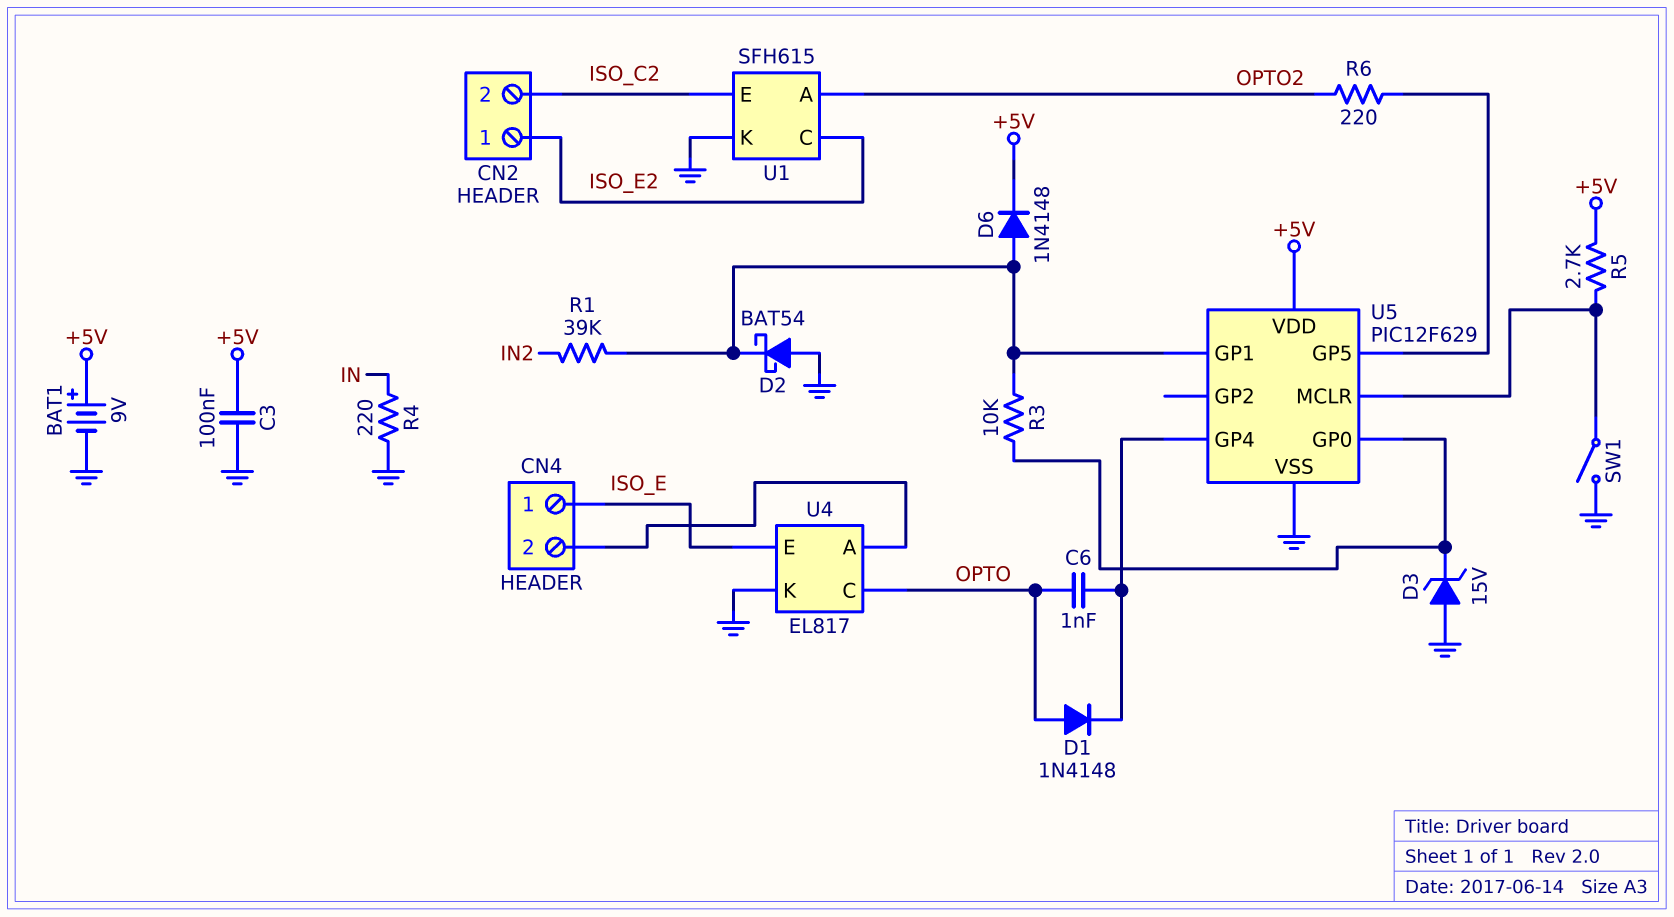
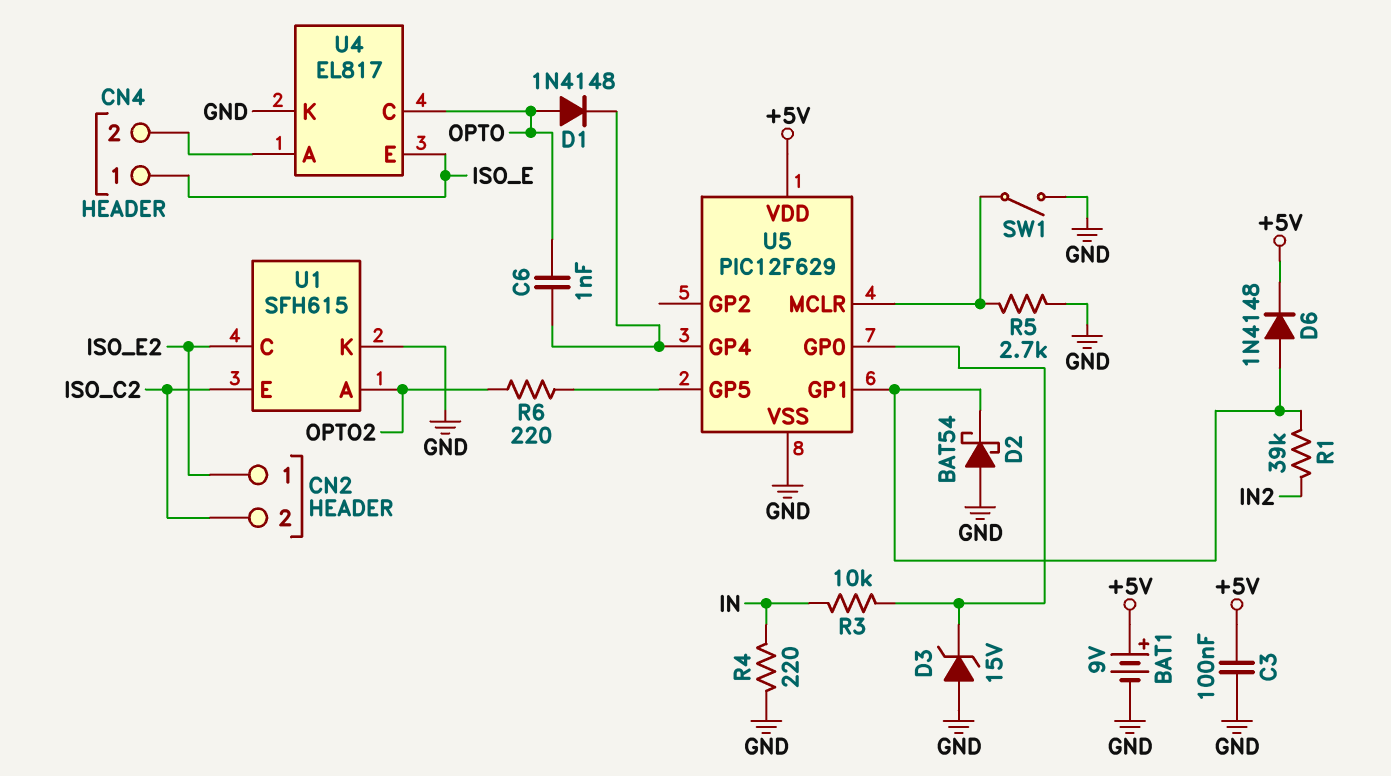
R3: 10k (U5/GP0, U5/GP1) -> 10k (IN, U5/GP0)
R5: 2.7k (+5V, U5/MCLR) -> 2.7k (GND, U5/MCLR)

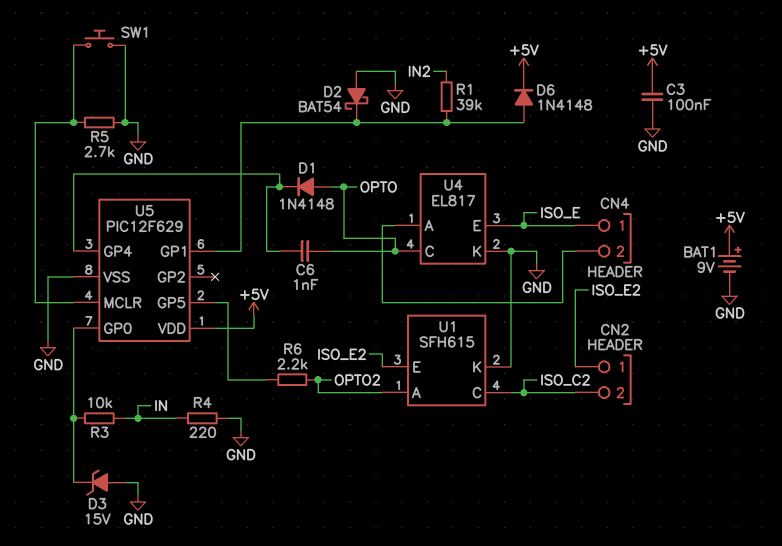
R6: 220 (OPTO2, U5/GP5) -> 2.2k (OPTO2, U5/GP5)
SW1: switch (GND, U5/MCLR) -> button (GND, U5/MCLR)
U1 pin C: ISO_E2 -> ISO_C2
U1 pin E: ISO_C2 -> ISO_E2

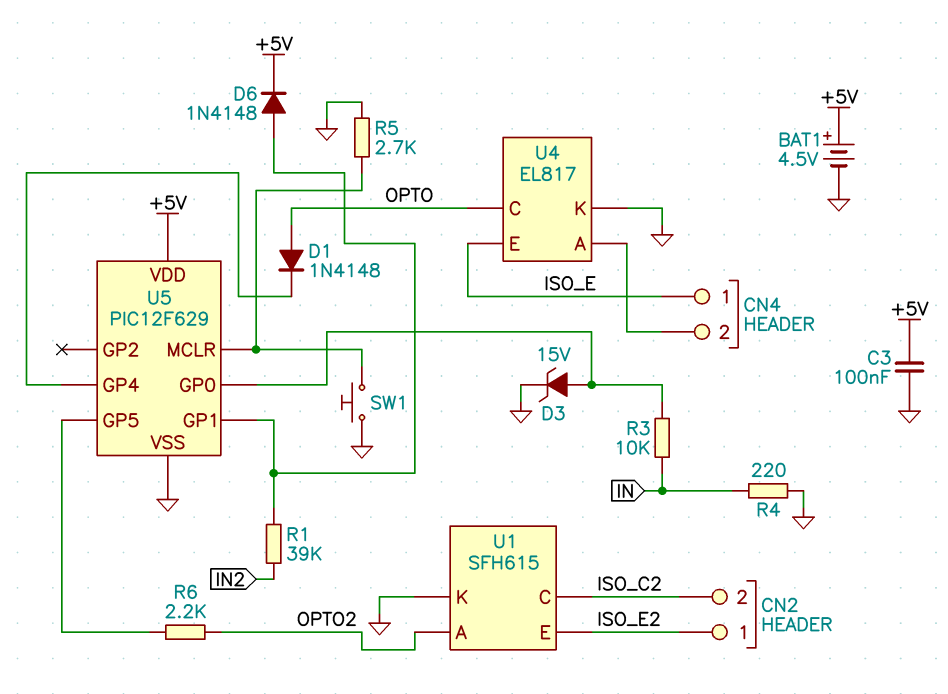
BAT1: 9V (plus +5V, minus GND) -> 4.5V (plus +5V, minus GND)
C6: 1nF (OPTO, U5/GP4) -> none
D2: schottky BAT54 (A GND, K U5/GP1) -> none
D3: zener 15V (A GND, K U5/GP0) -> zener 15V (A U5/GP0, K GND)

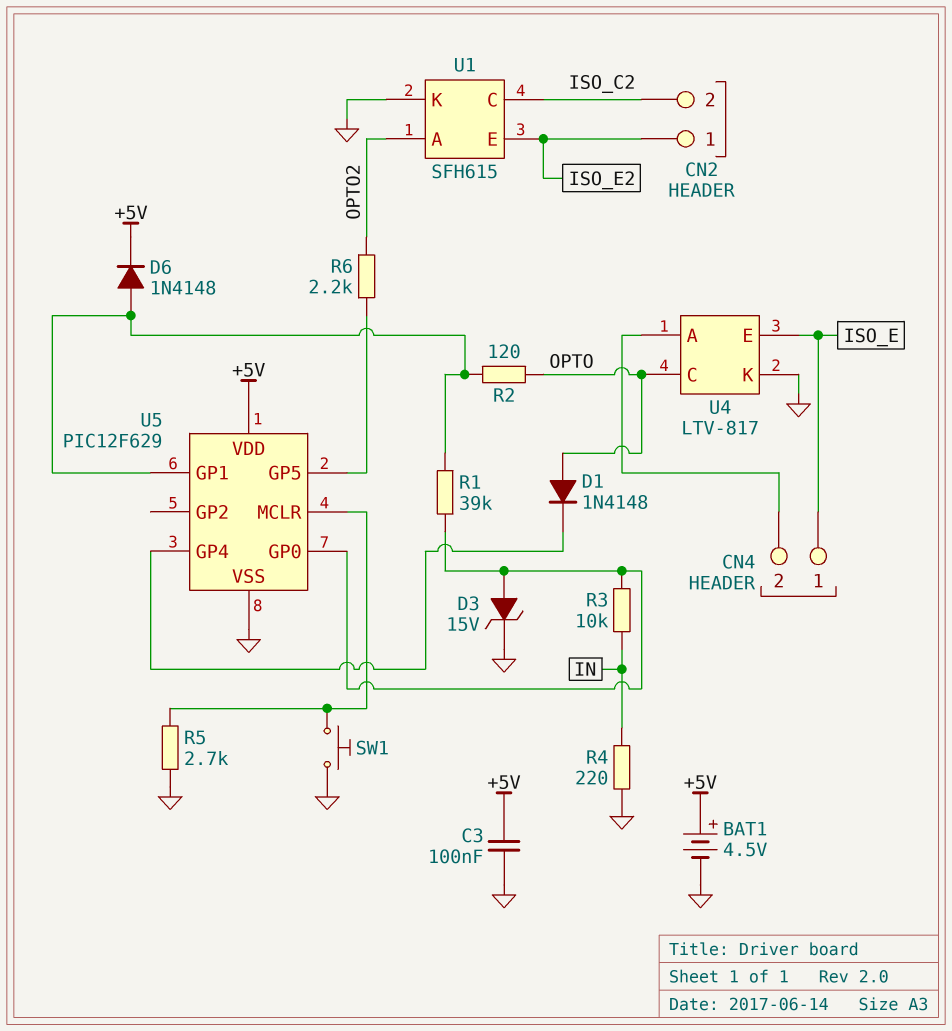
R1: 39k (IN2, U5/GP1) -> 39k (U5/GP0, U5/GP1)
R2: none -> 120 (OPTO, U5/GP1)
U4: EL817 -> LTV-817

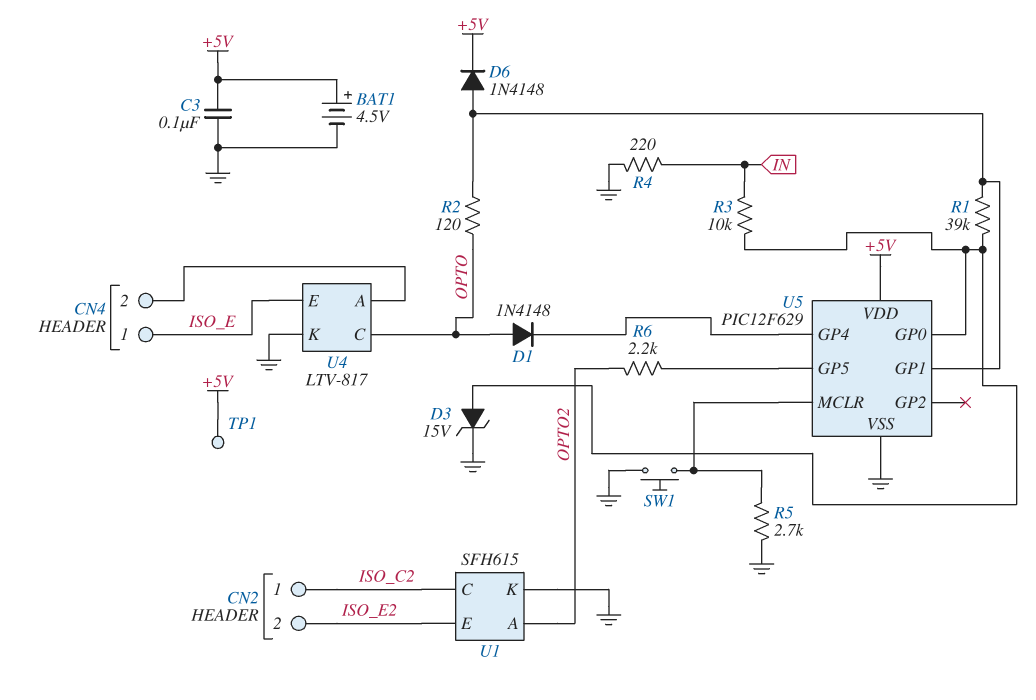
CN2 pin 1: ISO_E2 -> ISO_C2
CN2 pin 2: ISO_C2 -> ISO_E2
TP1: none -> test point (+5V)

